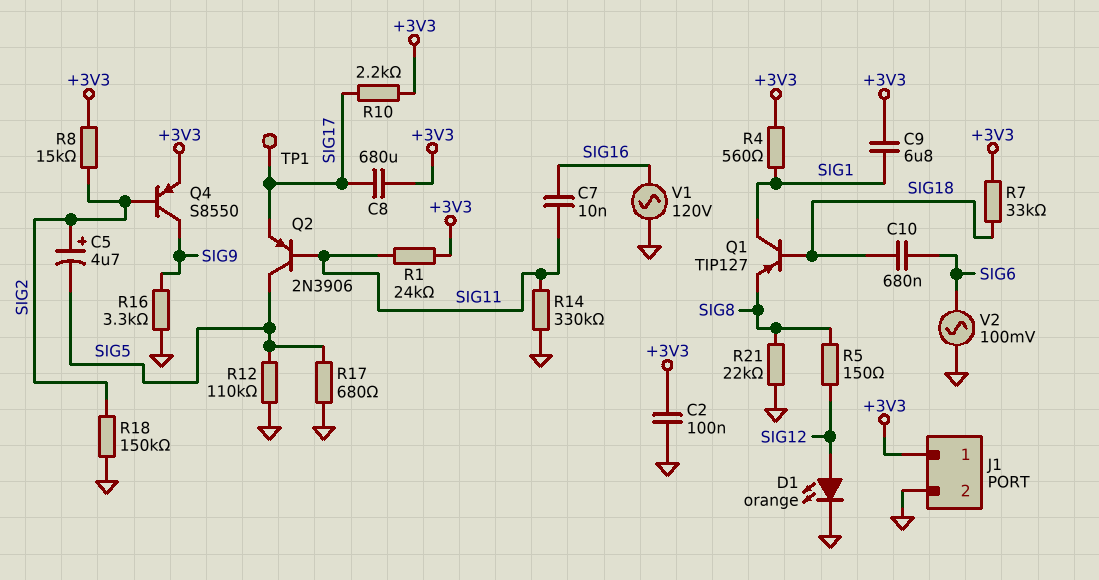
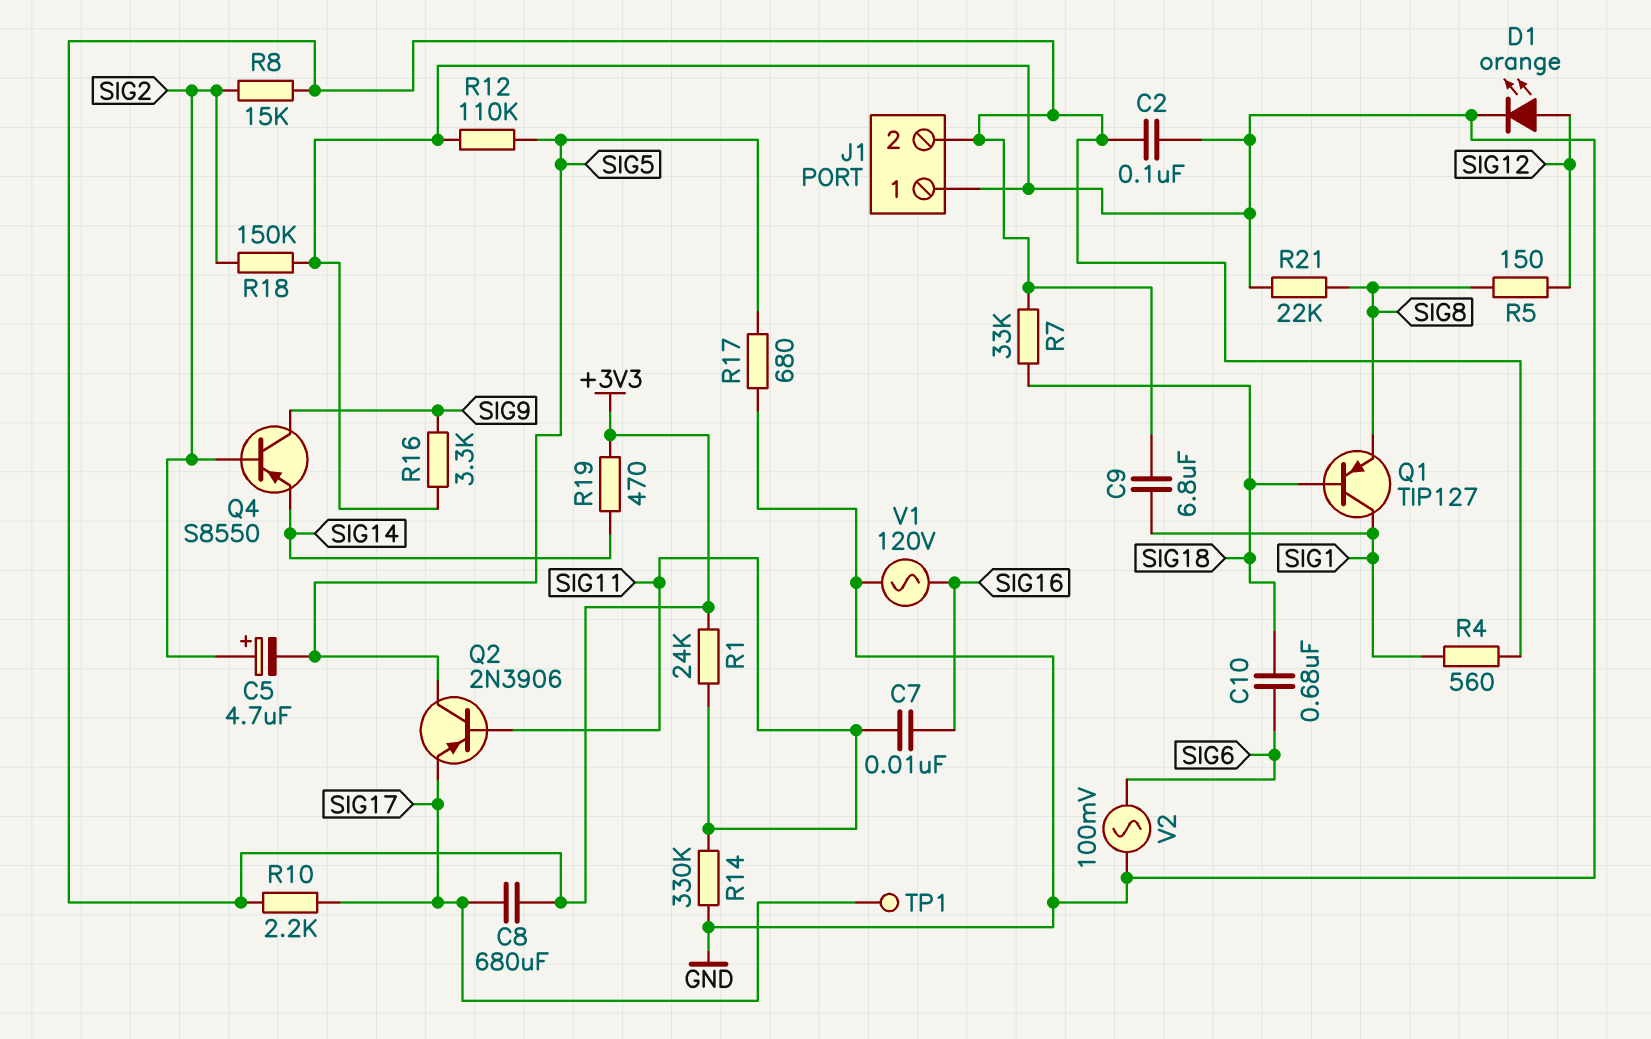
J1 pin 1: +3V3 -> GND
J1 pin 2: GND -> +3V3
Q4: PNP S8550 (B SIG2, C SIG9, E +3V3) -> PNP S8550 (B SIG2, C SIG9, E SIG14)
R19: none -> 470 (+3V3, SIG14)

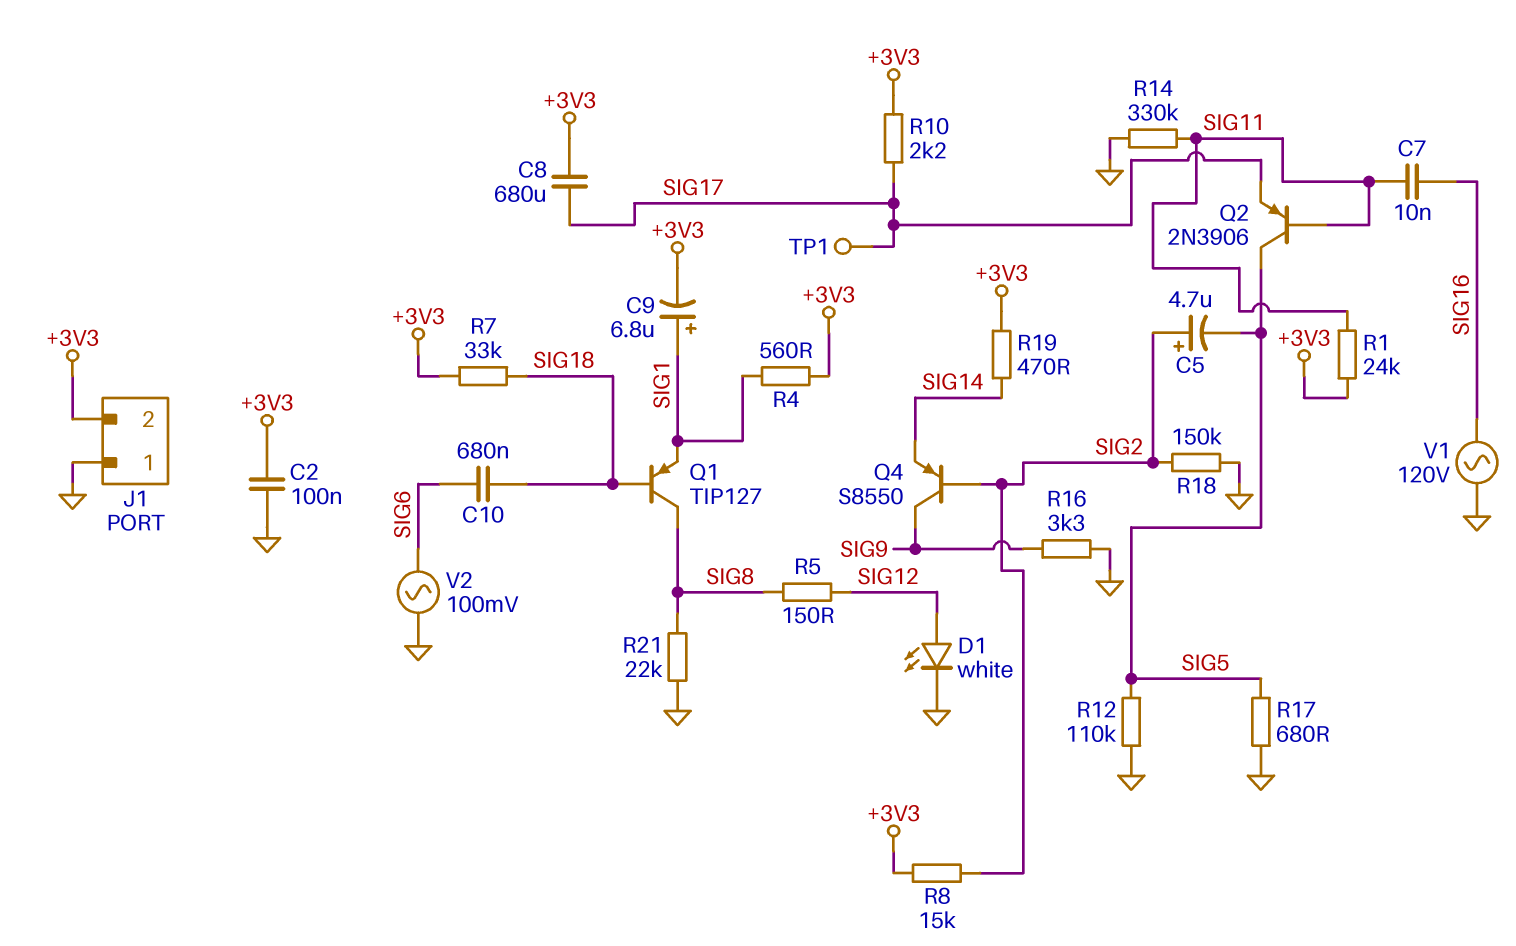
C9: 6.8uF (+3V3, SIG1) -> 6.8uF (plus SIG1, minus +3V3)
D1: LED orange (A SIG12, K GND) -> LED white (A SIG12, K GND)
Q1: PNP TIP127 (B SIG18, C SIG1, E SIG8) -> PNP TIP127 (B SIG18, C SIG8, E SIG1)

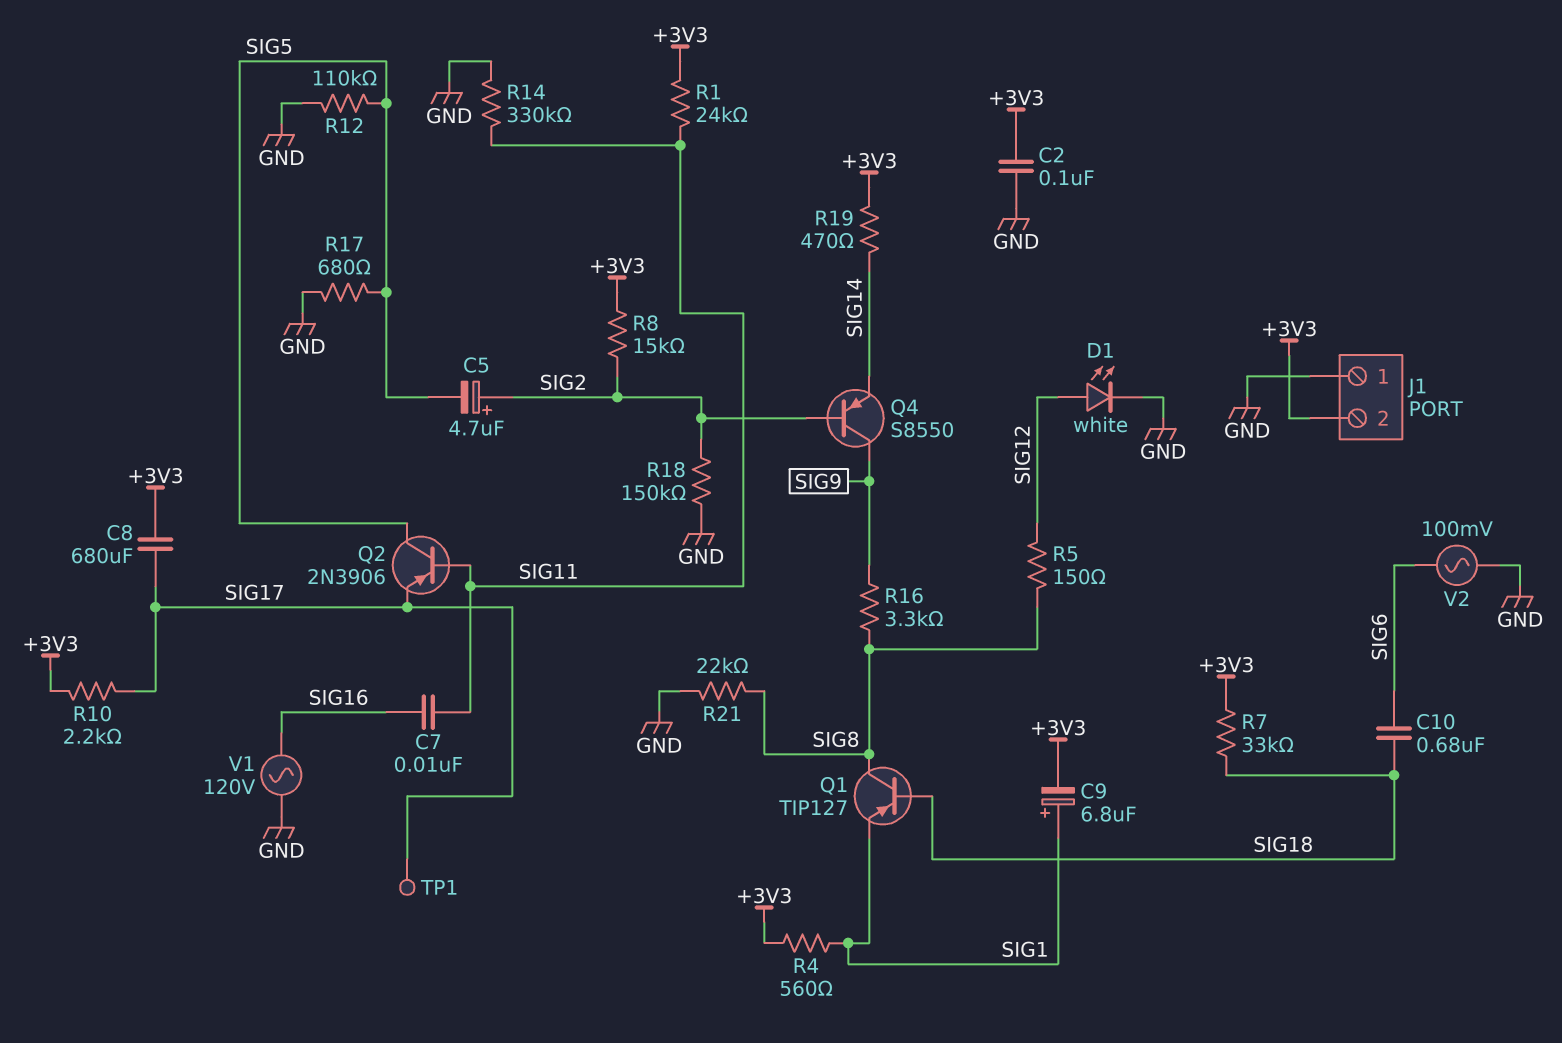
R16: 3.3k (GND, SIG9) -> 3.3k (SIG8, SIG9)

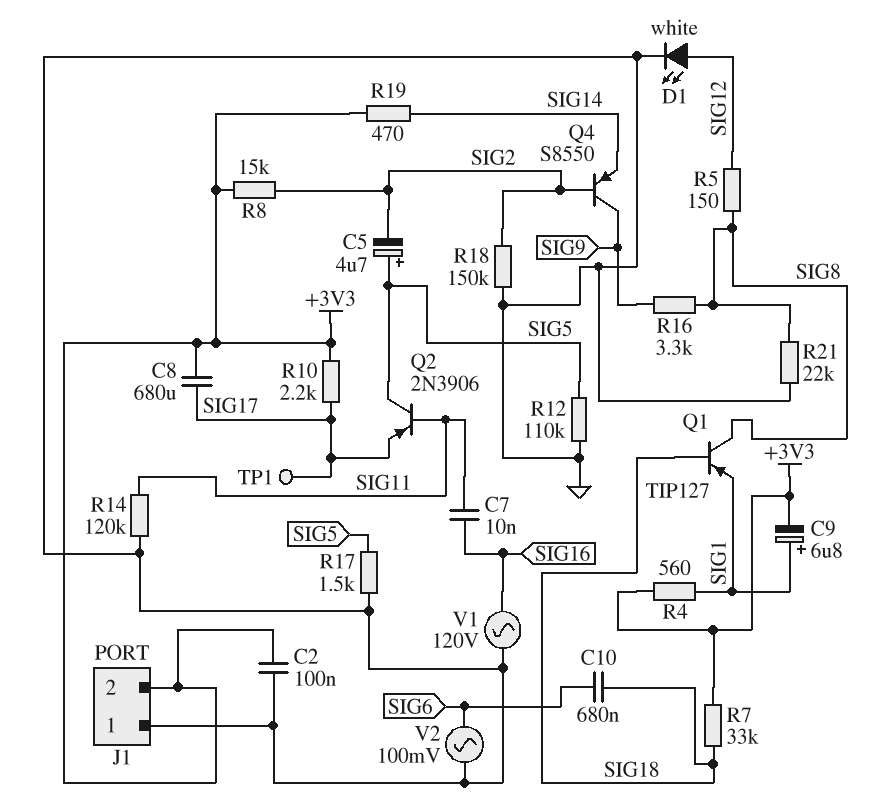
C5: 4.7uF (plus SIG2, minus SIG5) -> 4.7uF (plus SIG5, minus SIG2)
R1: 24k (+3V3, SIG11) -> none
R14: 330k (GND, SIG11) -> 120k (GND, SIG11)
R17: 680 (GND, SIG5) -> 1.5k (GND, SIG5)

